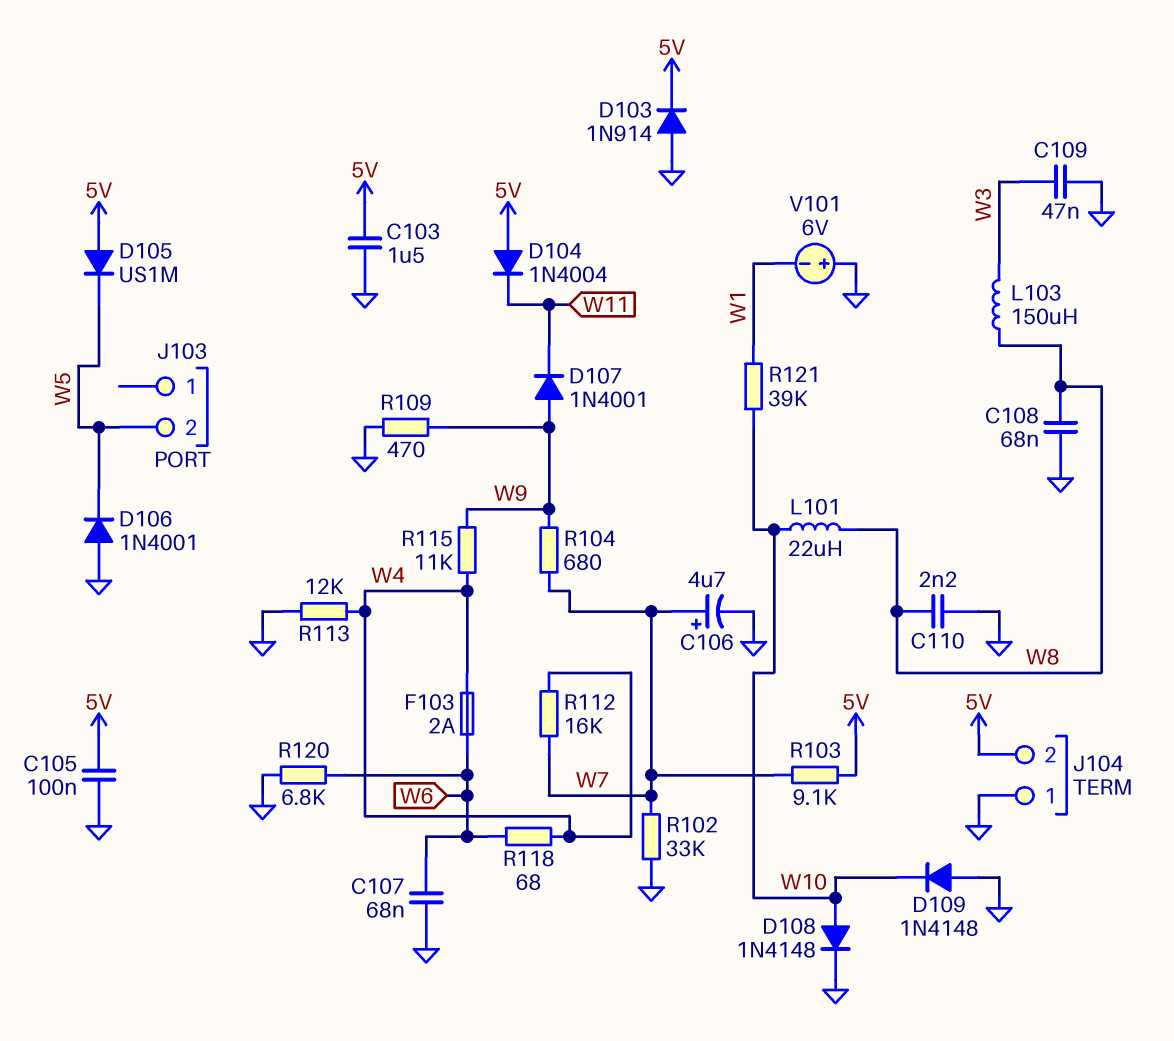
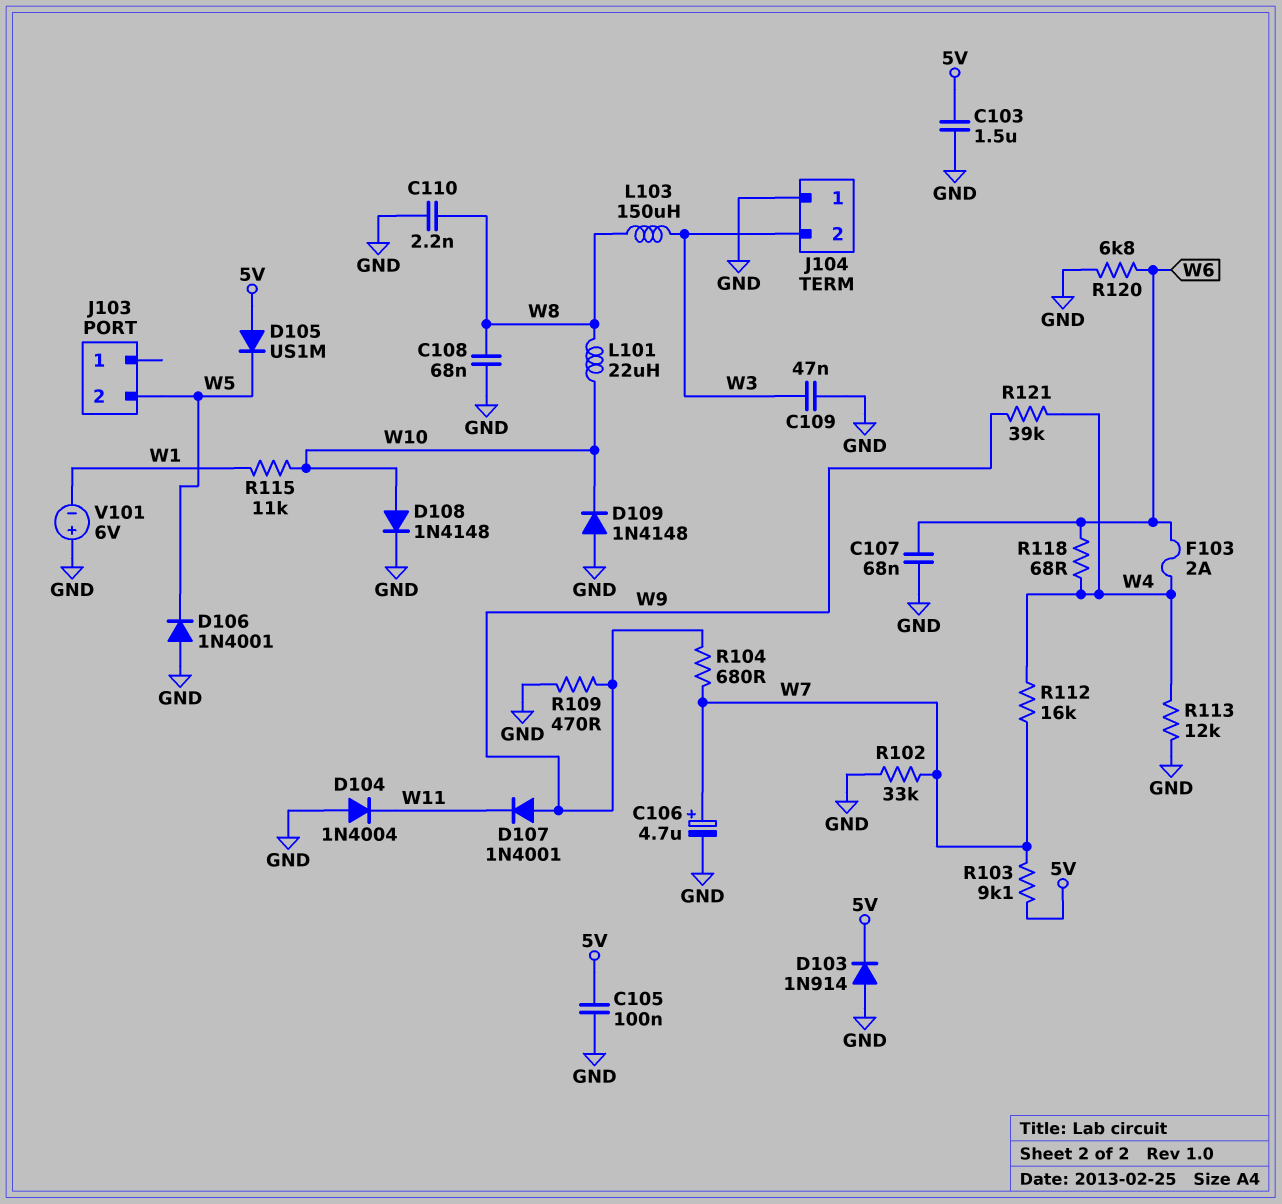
D104: diode 1N4004 (A 5V, K W11) -> diode 1N4004 (A GND, K W11)
J104 pin 2: 5V -> W3
R115: 11k (W4, W9) -> 11k (W1, W10)
R121: 39k (W1, W10) -> 39k (W4, W9)

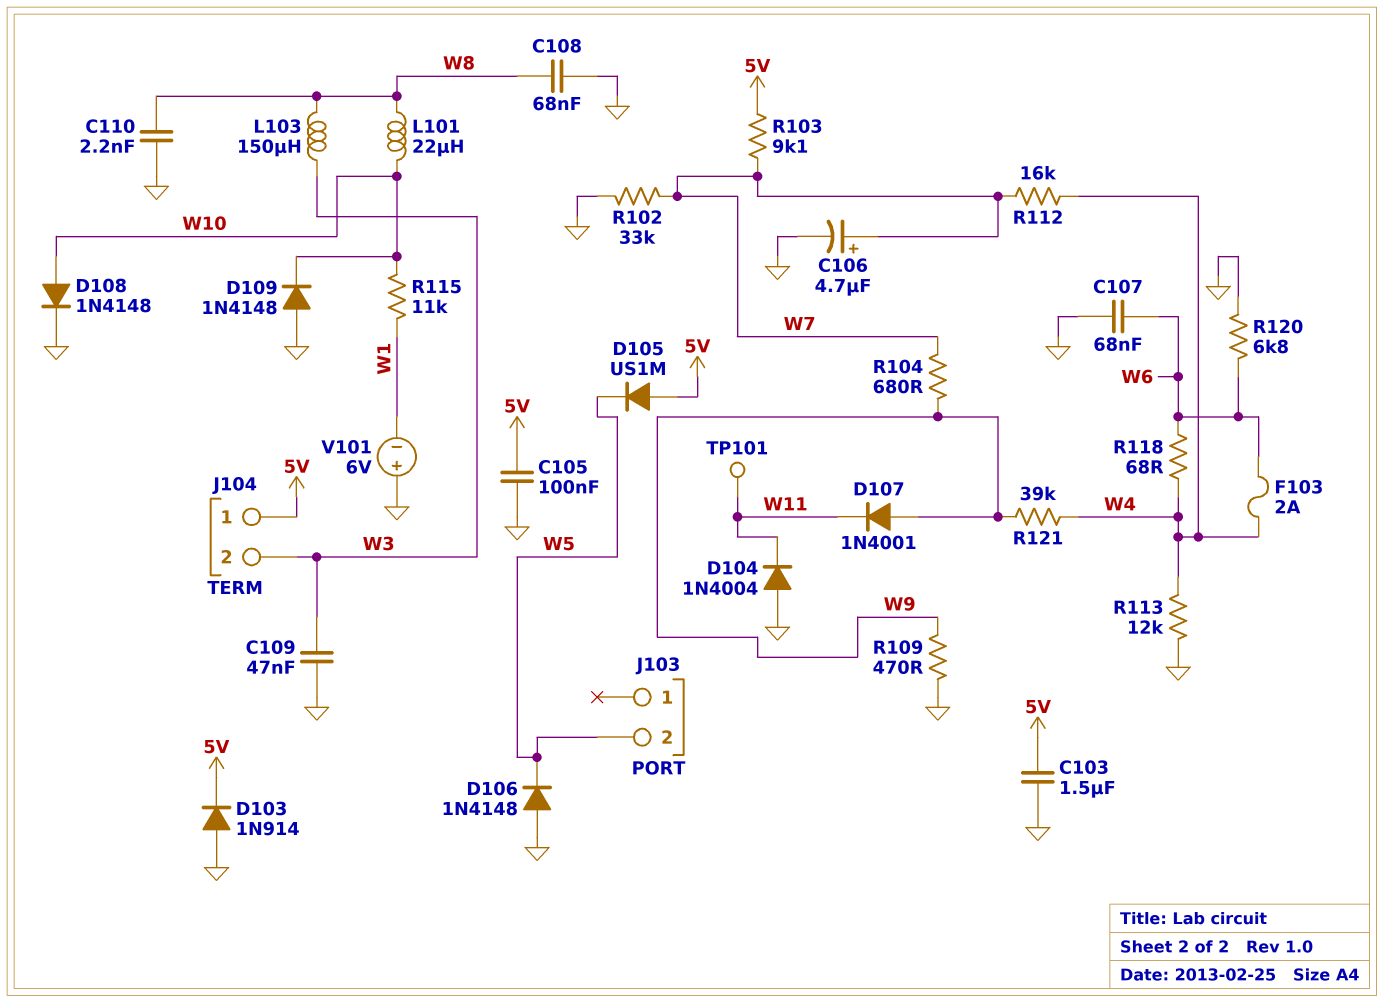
D106: diode 1N4001 (A GND, K W5) -> diode 1N4148 (A GND, K W5)
J104 pin 1: GND -> 5V
TP101: none -> test point (W11)

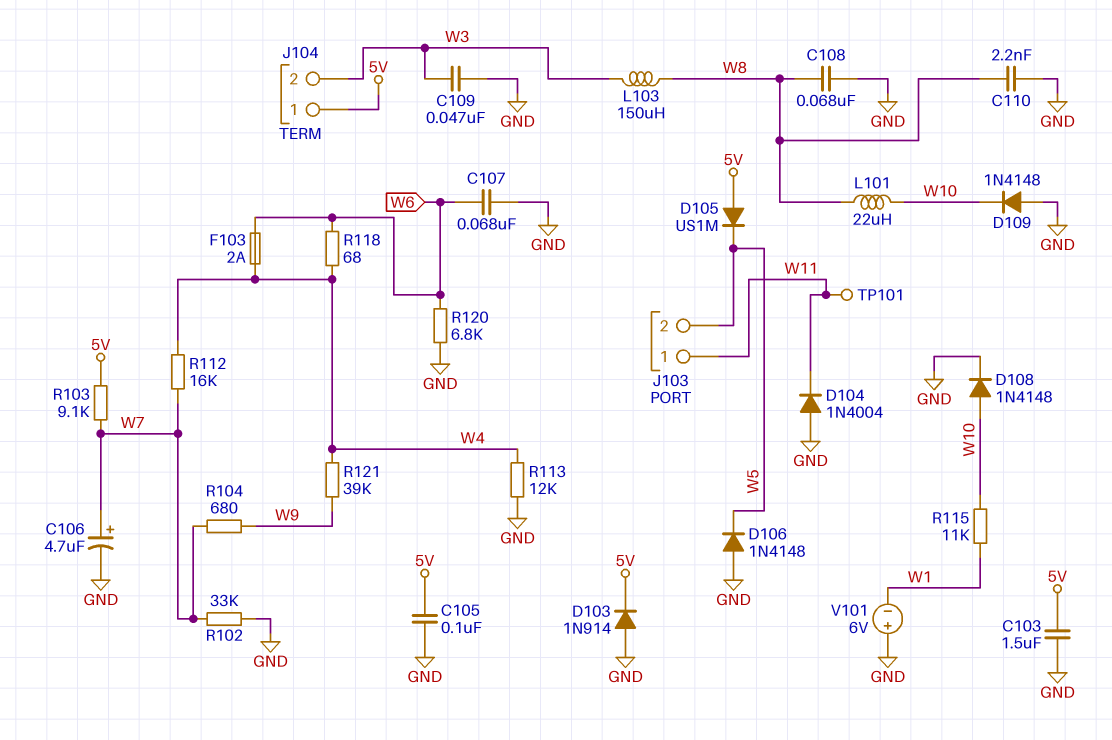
D107: diode 1N4001 (A W9, K W11) -> none
J103 pin 1: none -> W11
R109: 470 (GND, W9) -> none

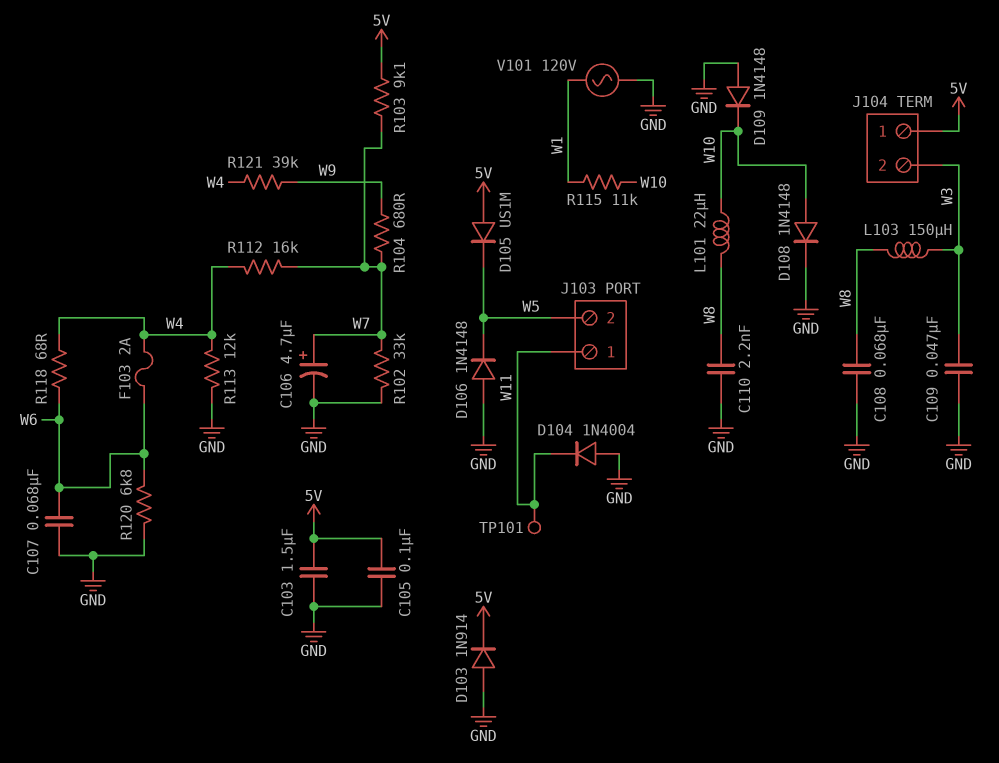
V101: 6V (plus GND, minus W1) -> AC 120V (GND, W1)

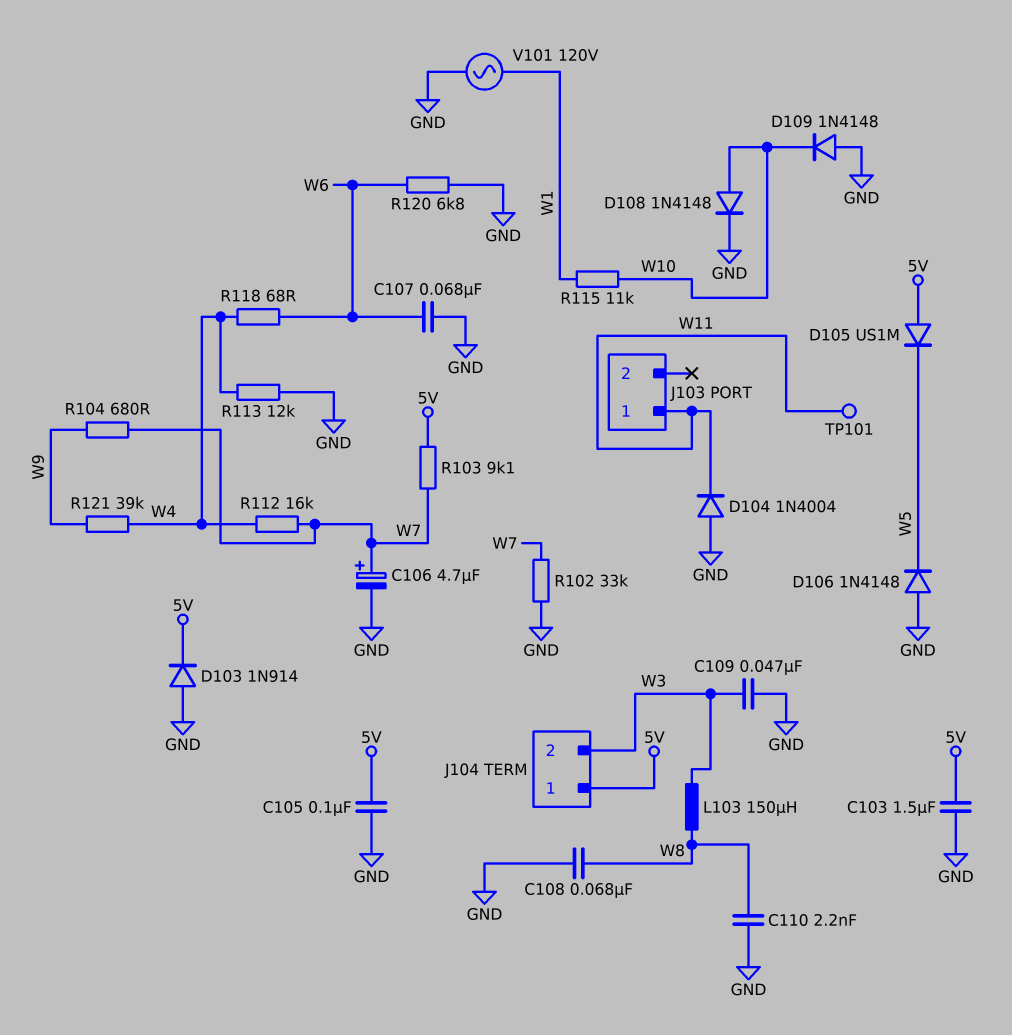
F103: 2A (W4, W6) -> none
J103 pin 2: W5 -> none
L101: 22uH (W8, W10) -> none

